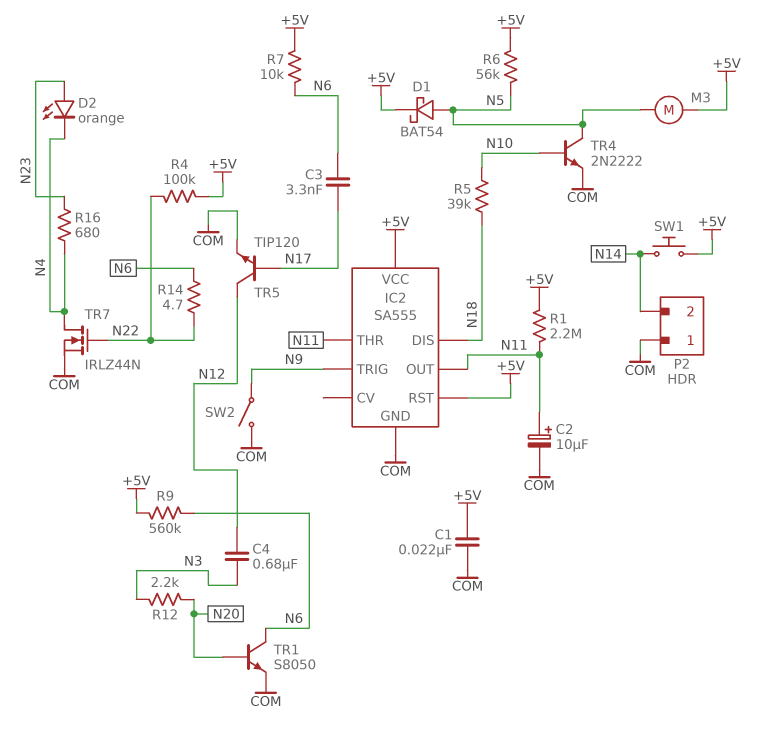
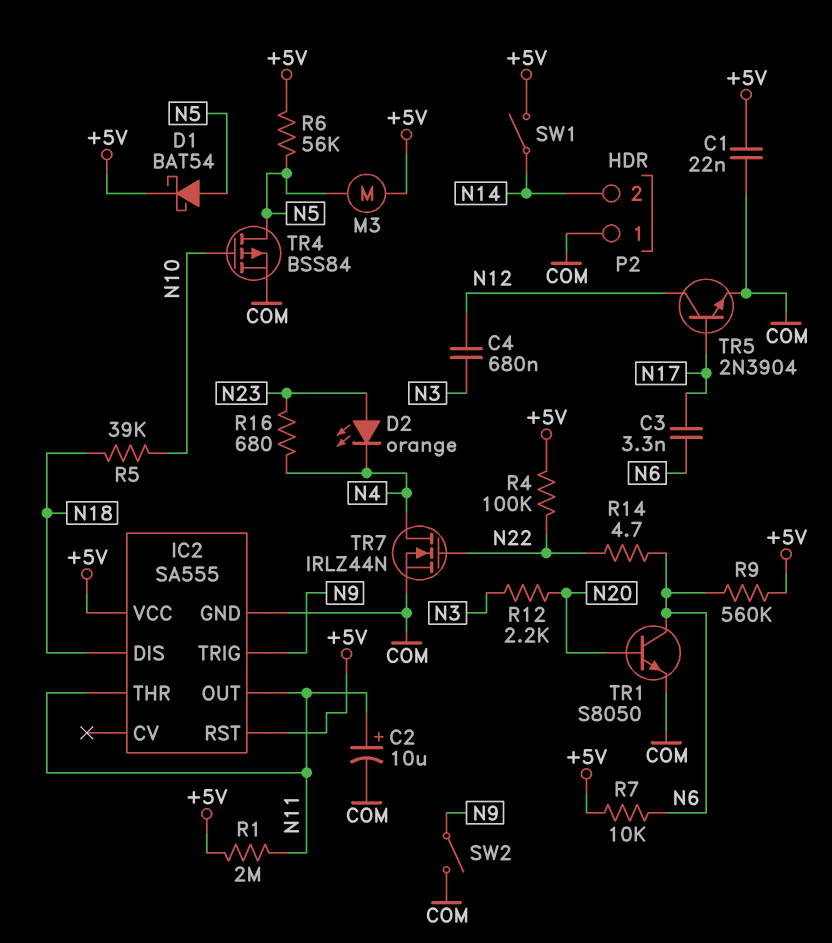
R1: 2.2M (+5V, N11) -> 2M (+5V, N11)
SW1: button (+5V, N14) -> switch (+5V, N14)
TR4: NPN 2N2222 (B N10, C N5, E COM) -> PMOS BSS84 (G N10, D N5, S COM)
TR5: NPN TIP120 (B N17, C N12, E COM) -> NPN 2N3904 (B N17, C N12, E COM)

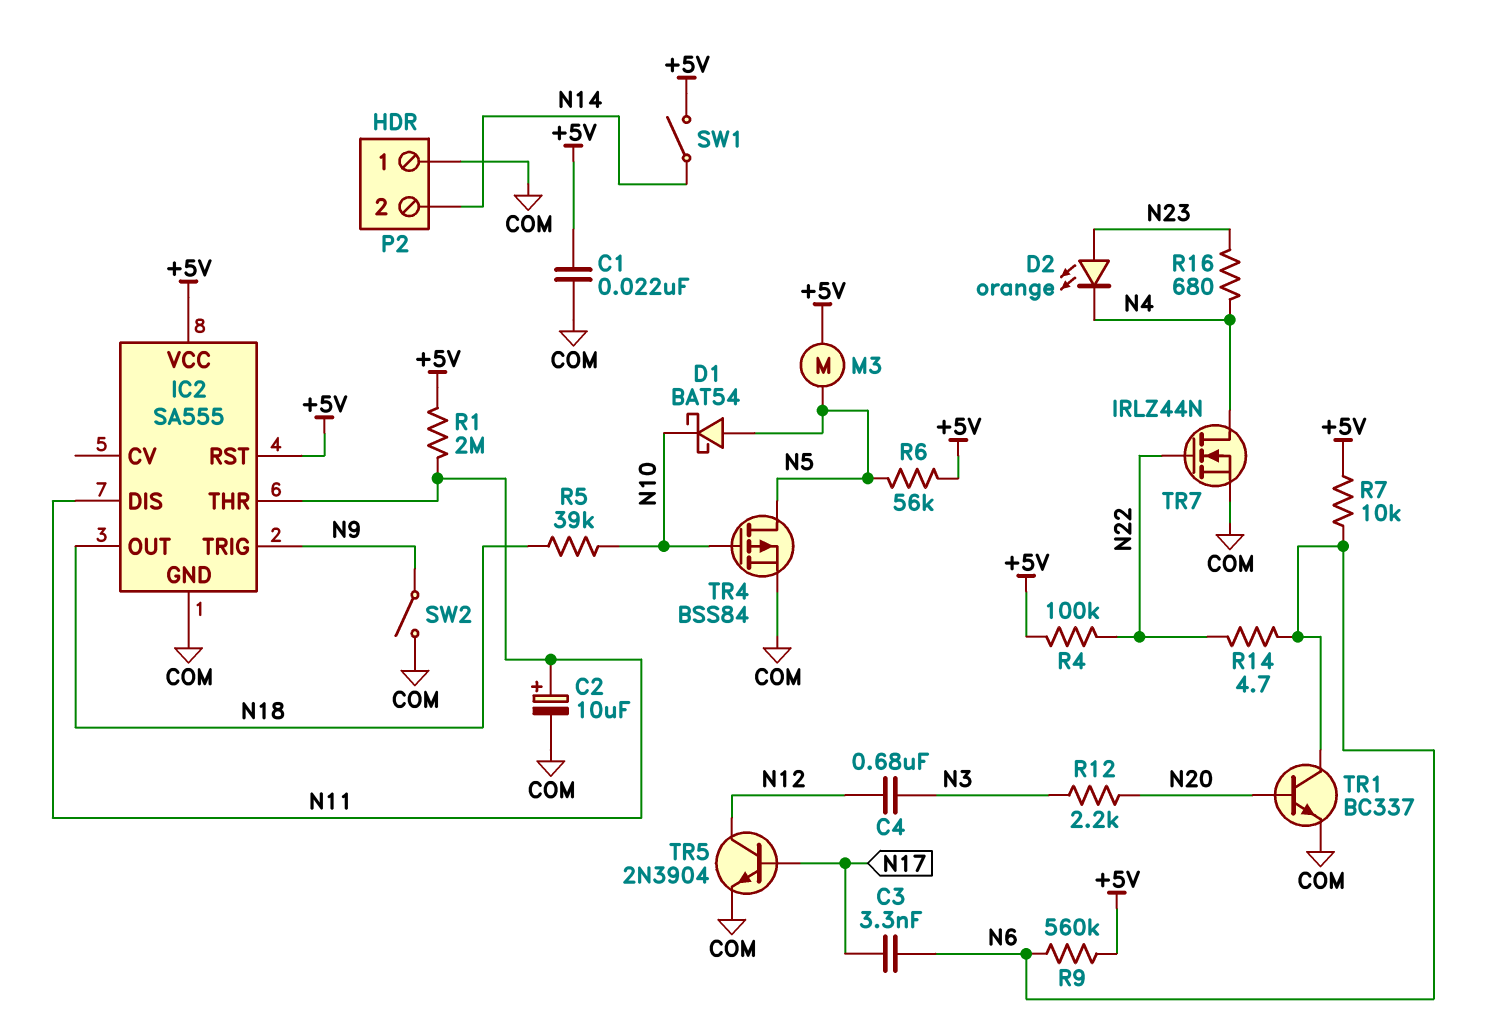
D1: schottky BAT54 (A N5, K +5V) -> schottky BAT54 (A N5, K N10)
IC2 pin DIS: N18 -> N11
IC2 pin OUT: N11 -> N18
TR1: NPN S8050 (B N20, C N6, E COM) -> NPN BC337 (B N20, C N6, E COM)

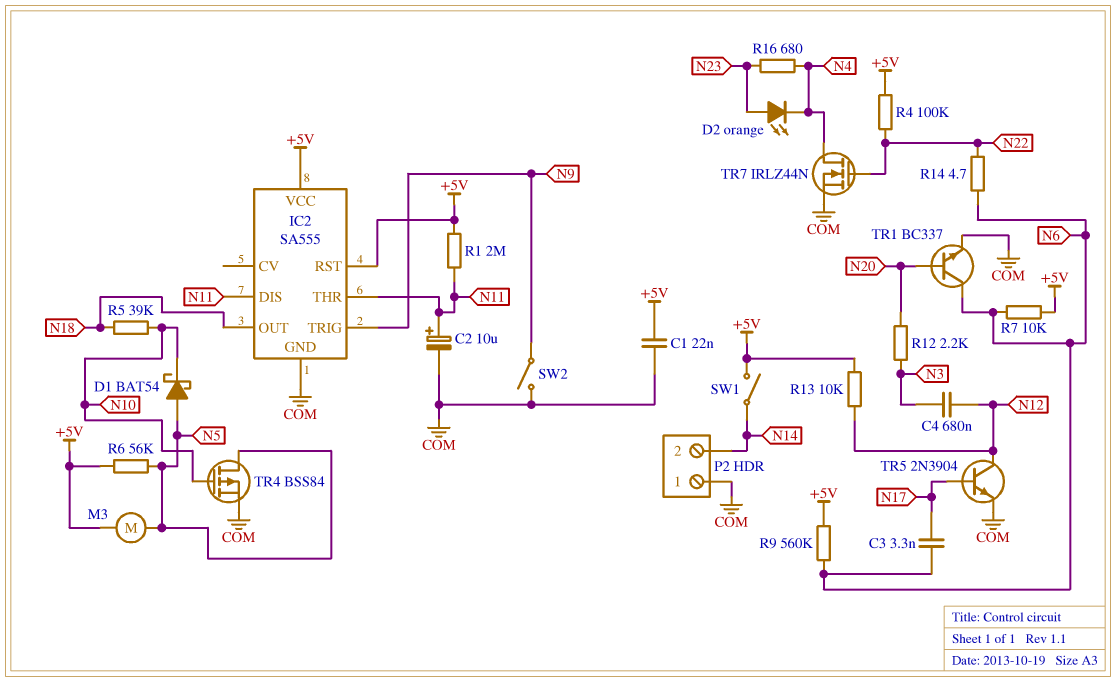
R13: none -> 10k (+5V, N12)

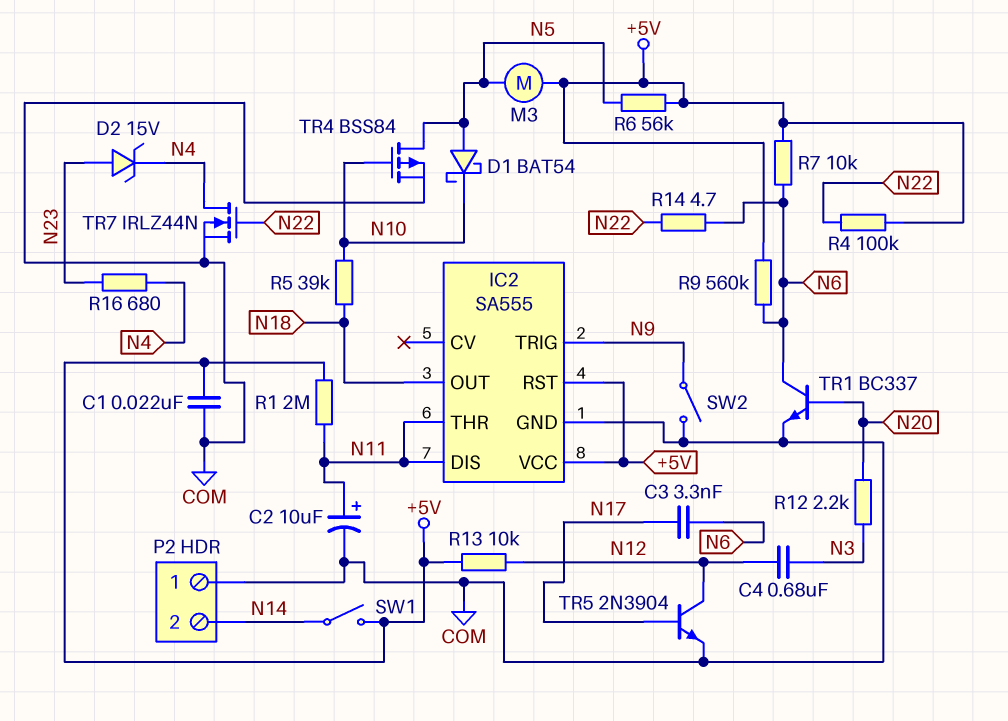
D2: LED orange (A N23, K N4) -> zener 15V (A N23, K N4)

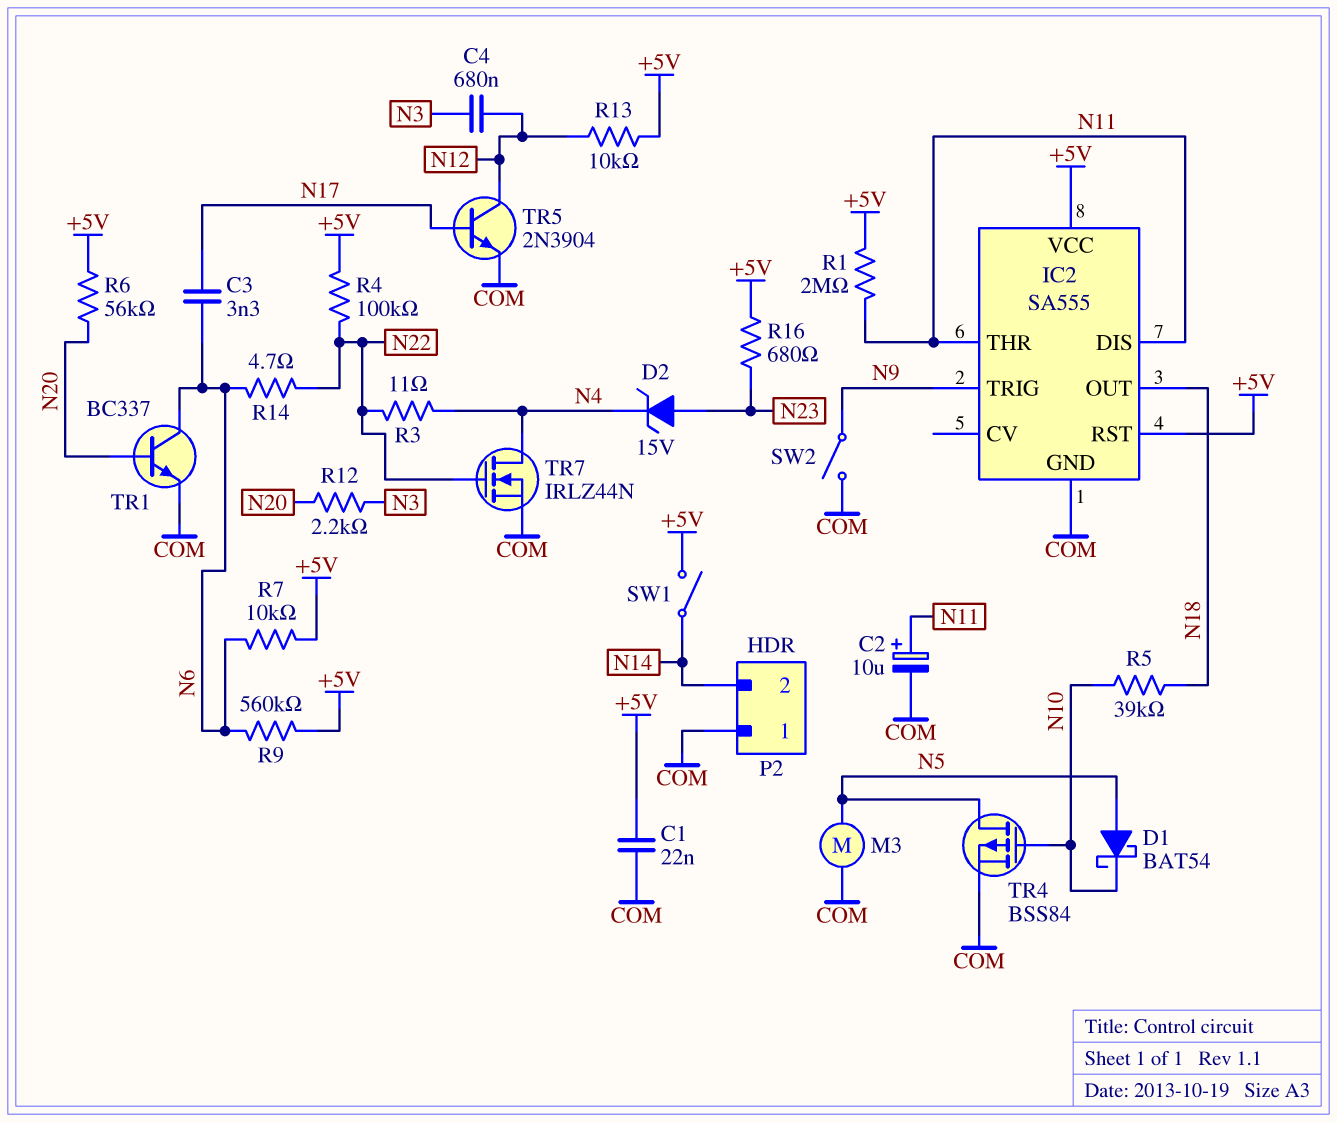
M3: motor (+5V, N5) -> motor (COM, N5)
R3: none -> 11 (N4, N22)
R6: 56k (+5V, N5) -> 56k (+5V, N20)
R16: 680 (N4, N23) -> 680 (+5V, N23)

